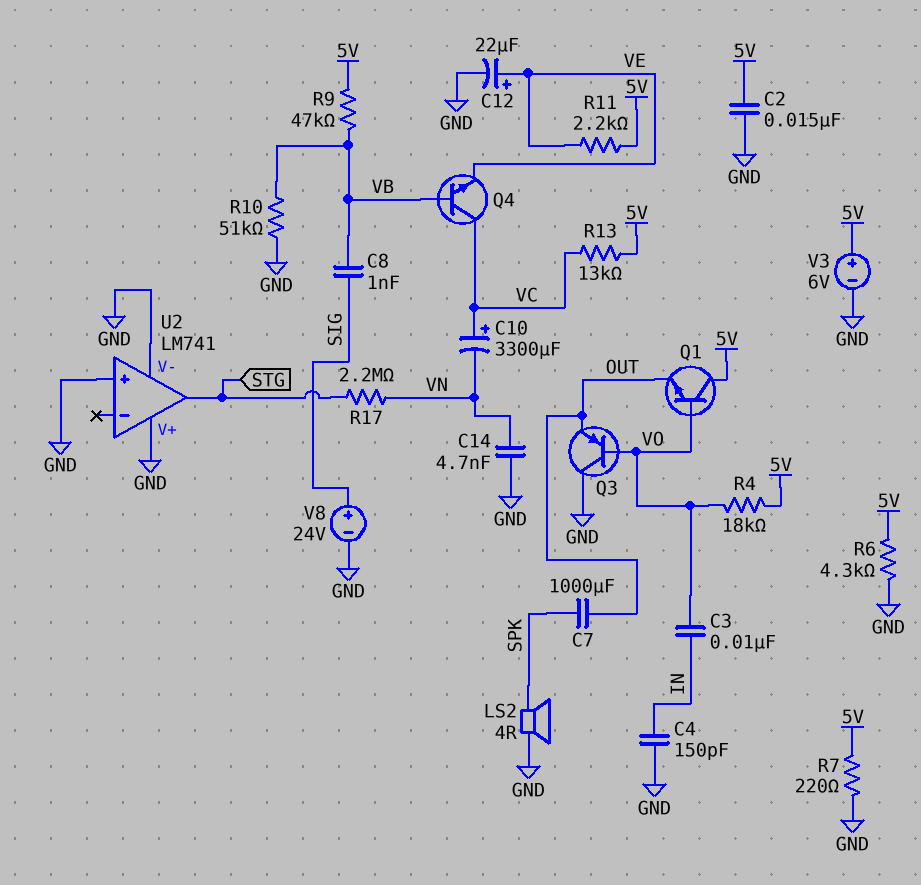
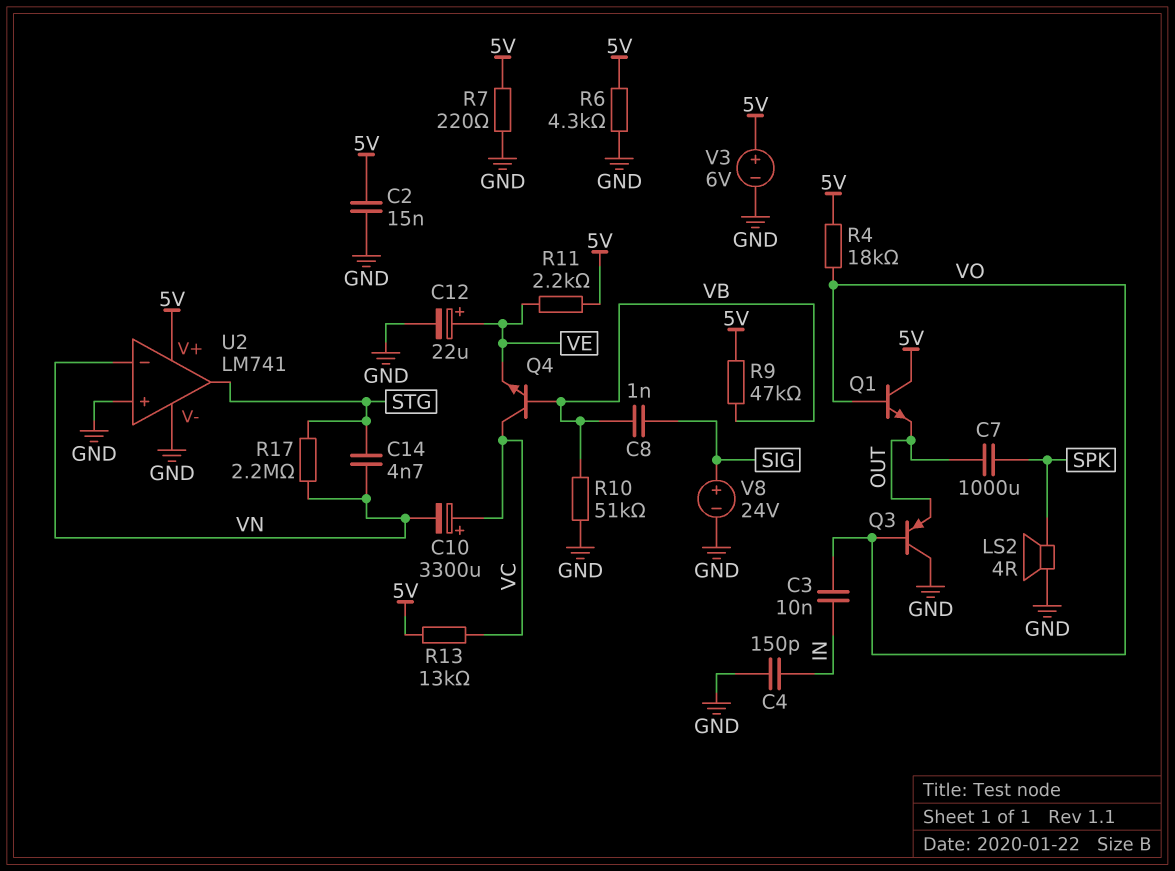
C14: 4.7nF (GND, VN) -> 4.7nF (STG, VN)
U2 pin V+: GND -> 5V
U2 pin in-: none -> VN

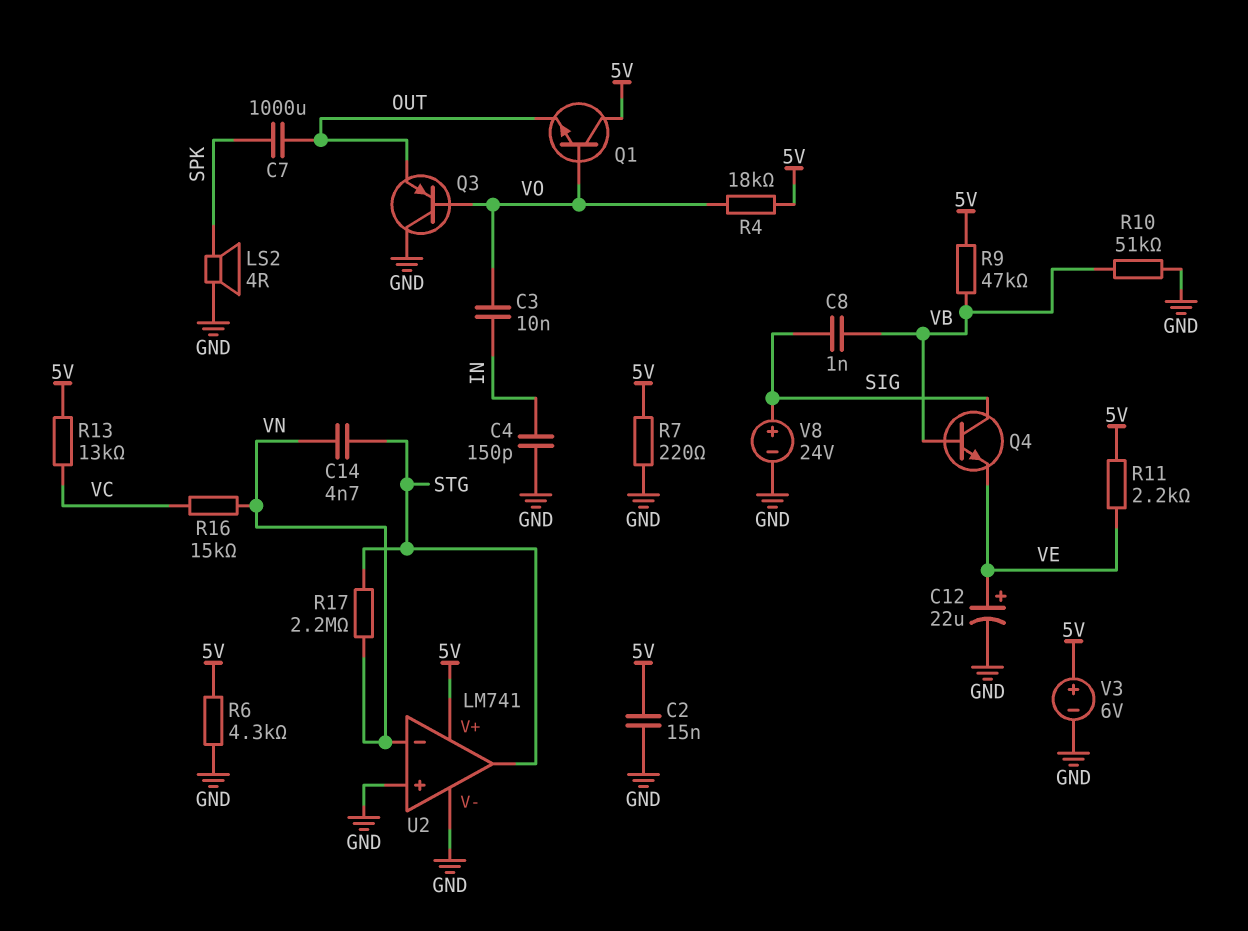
C10: 3300uF (plus VC, minus VN) -> none
Q4: NPN (B VB, C VC, E VE) -> NPN (B VB, C SIG, E VE)
R16: none -> 15k (VC, VN)

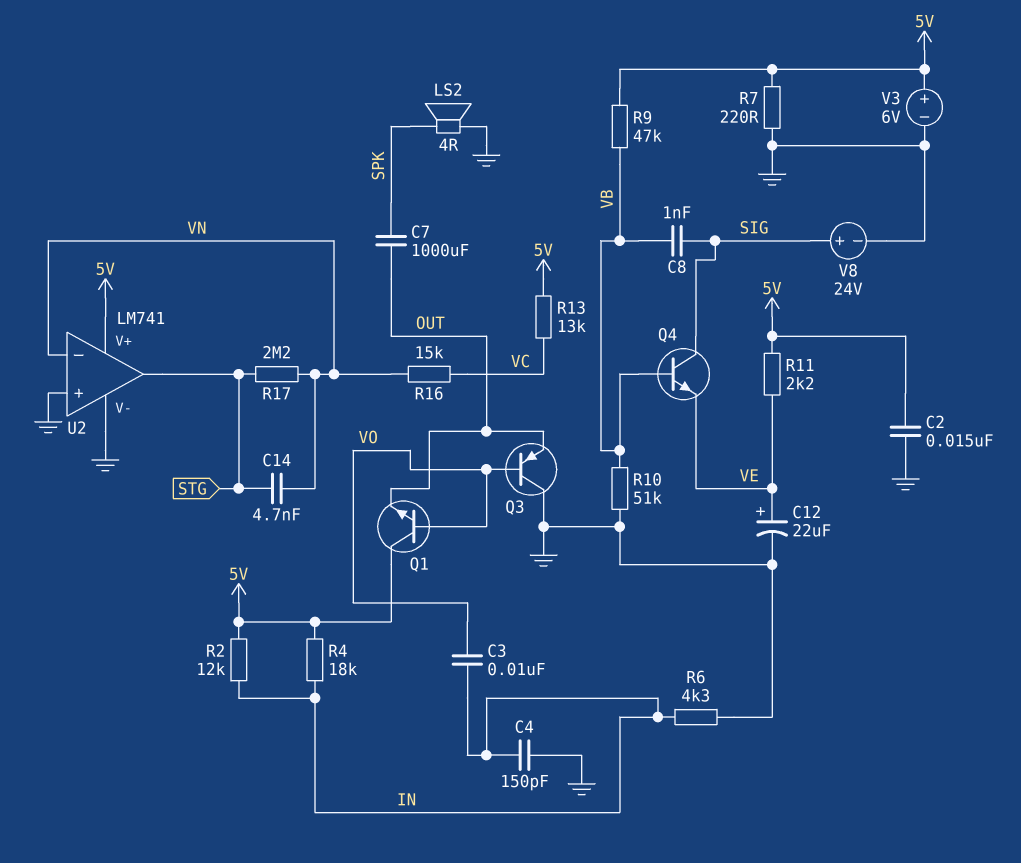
R2: none -> 12k (5V, IN)
R4: 18k (5V, VO) -> 18k (5V, IN)
R6: 4.3k (5V, GND) -> 4.3k (GND, IN)

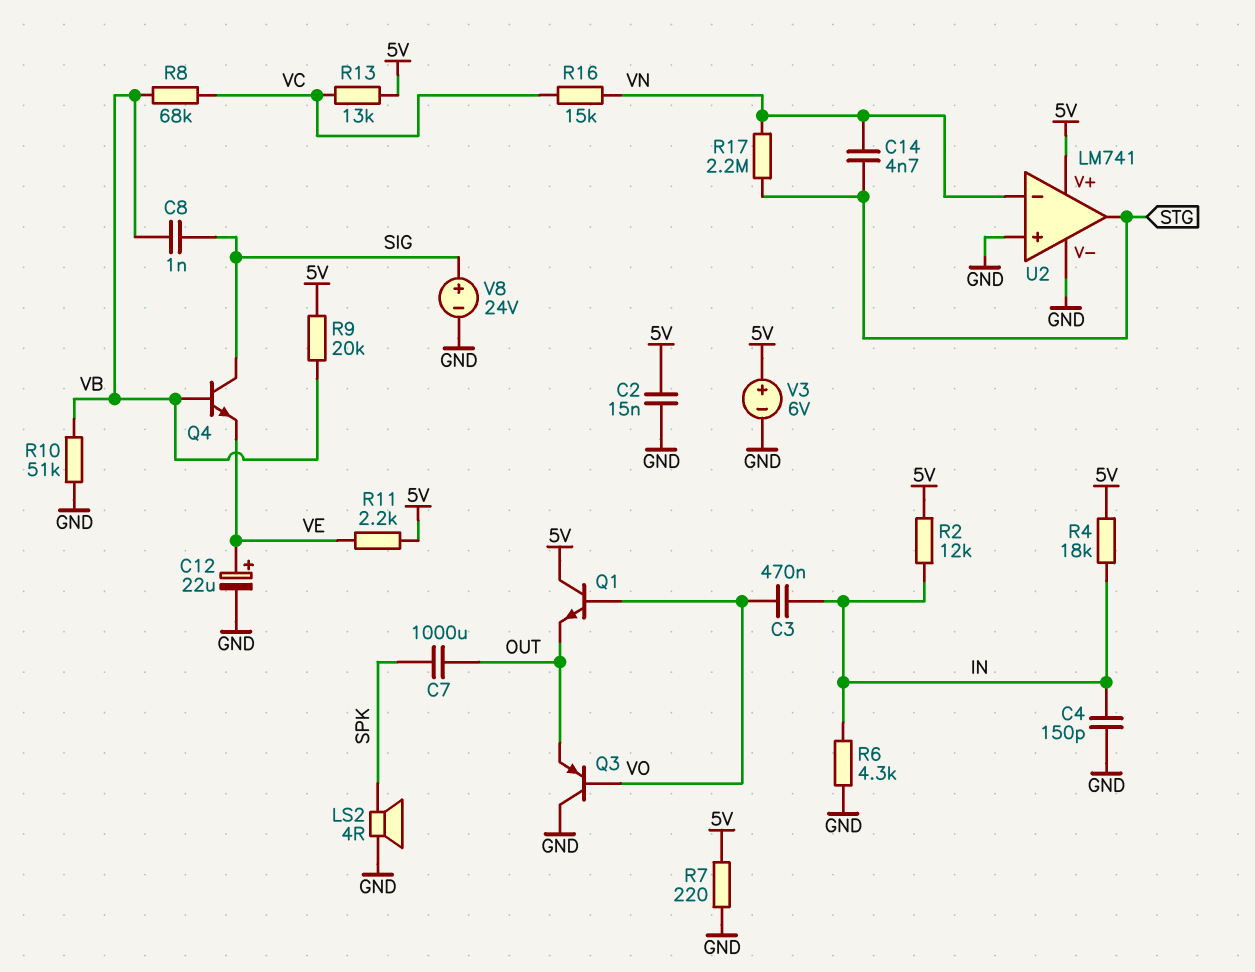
C3: 10nF (IN, VO) -> 470nF (IN, VO)
R8: none -> 68k (VB, VC)
R9: 47k (5V, VB) -> 20k (5V, VB)

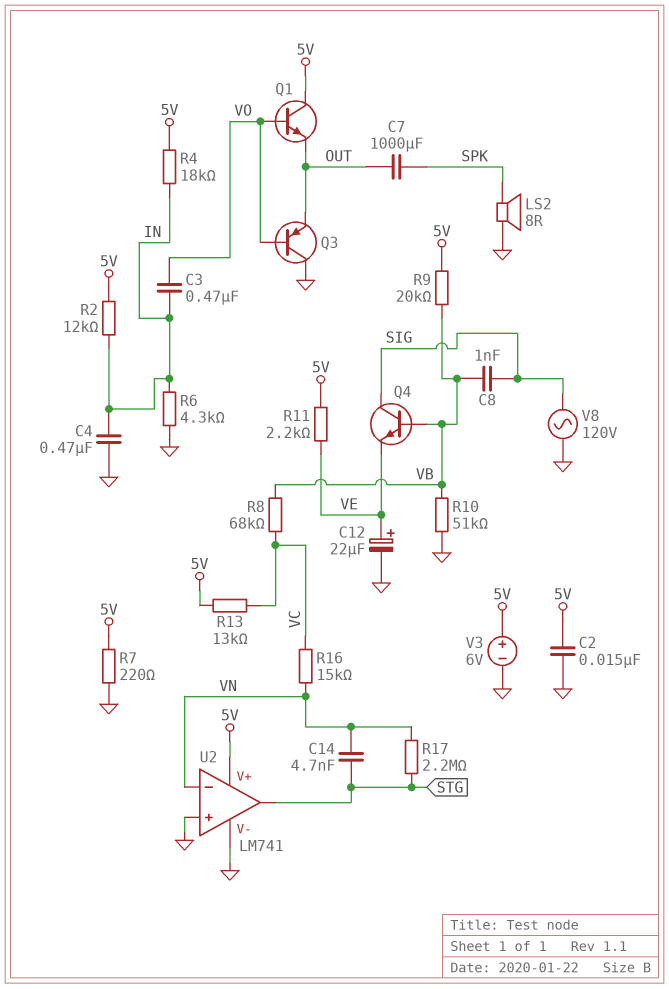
C4: 150pF (GND, IN) -> 470nF (GND, IN)
LS2: speaker 4R (GND, SPK) -> speaker 8R (GND, SPK)
V8: 24V (plus SIG, minus GND) -> AC 120V (GND, SIG)

